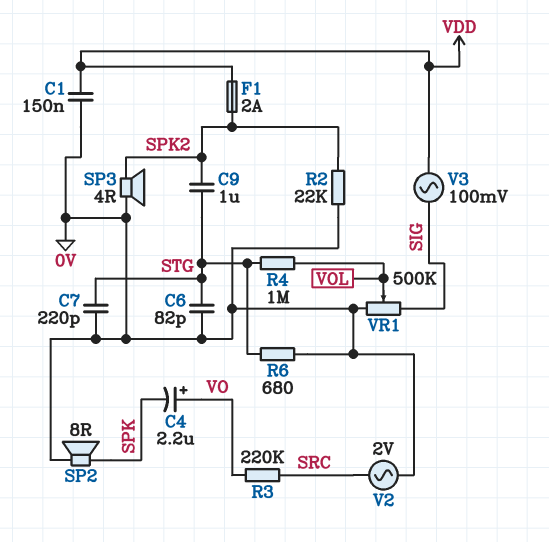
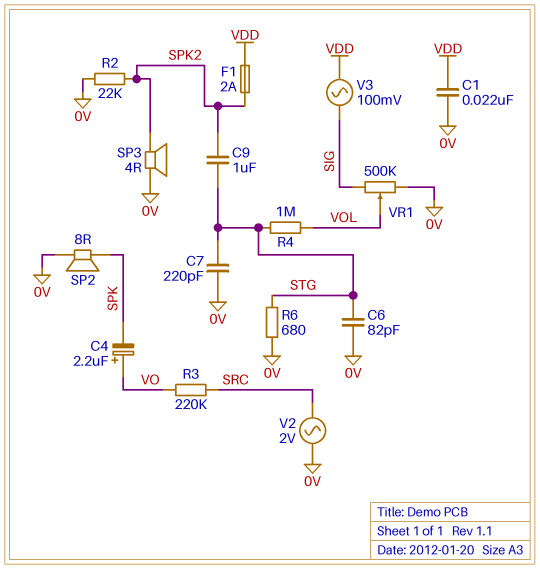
C1: 150nF (0V, VDD) -> 22nF (0V, VDD)

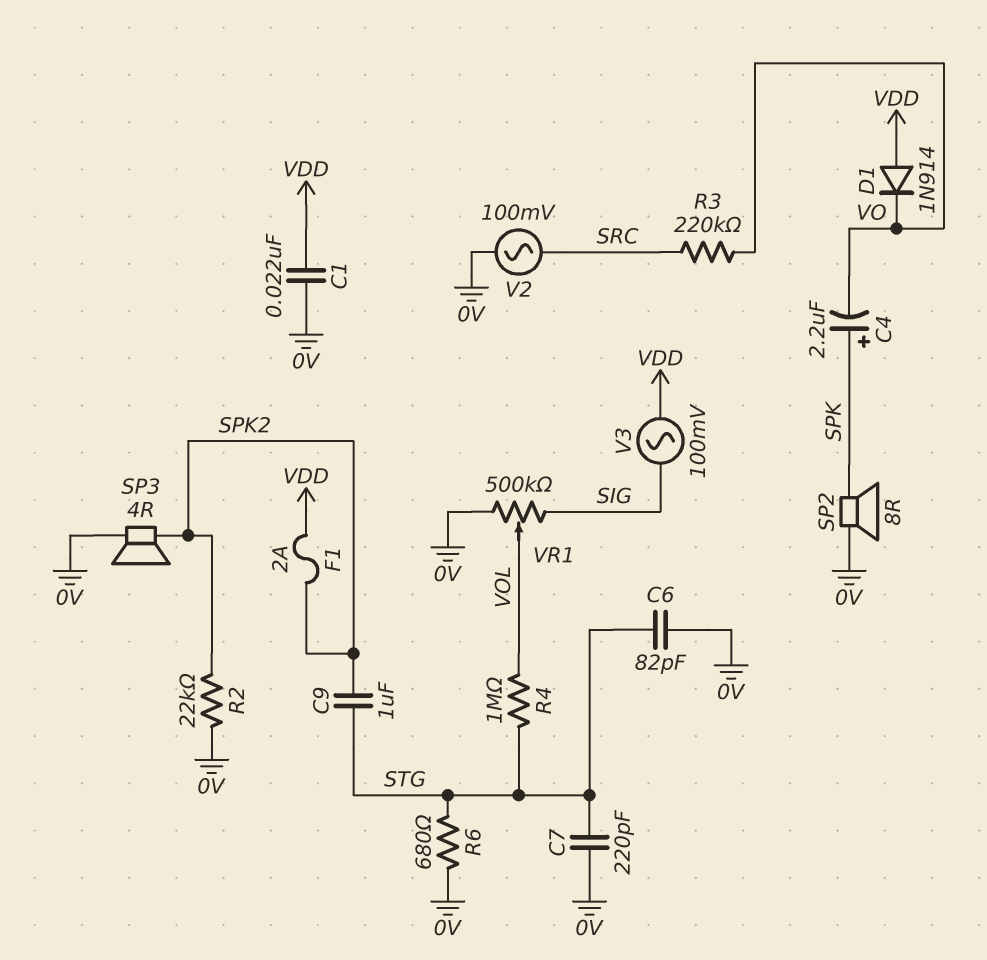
C4: 2.2uF (plus VO, minus SPK) -> 2.2uF (plus SPK, minus VO)
D1: none -> diode 1N914 (A VDD, K VO)
V2: AC 2V (0V, SRC) -> AC 100mV (0V, SRC)

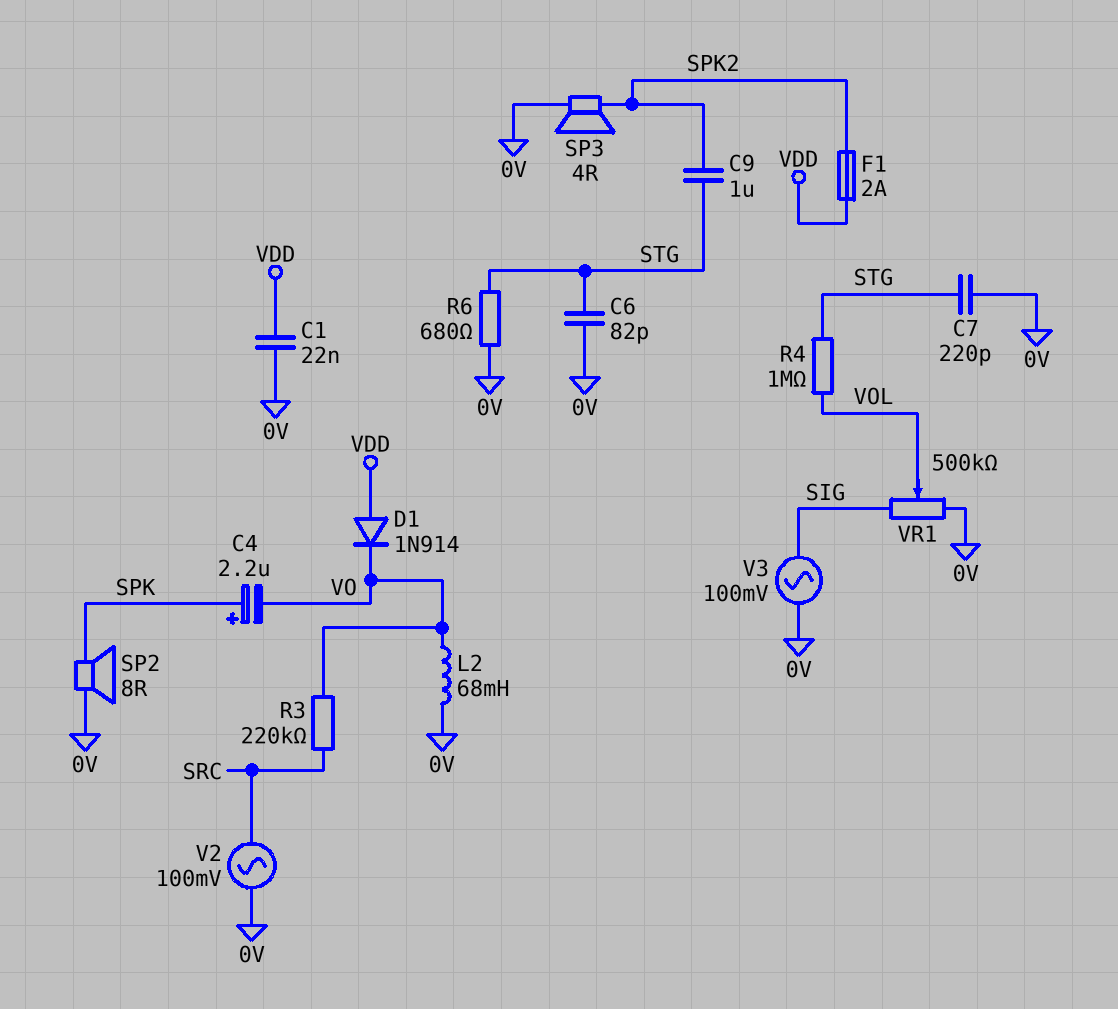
L2: none -> 68mH (0V, VO)
R2: 22k (0V, SPK2) -> none
V3: AC 100mV (SIG, VDD) -> AC 100mV (0V, SIG)

